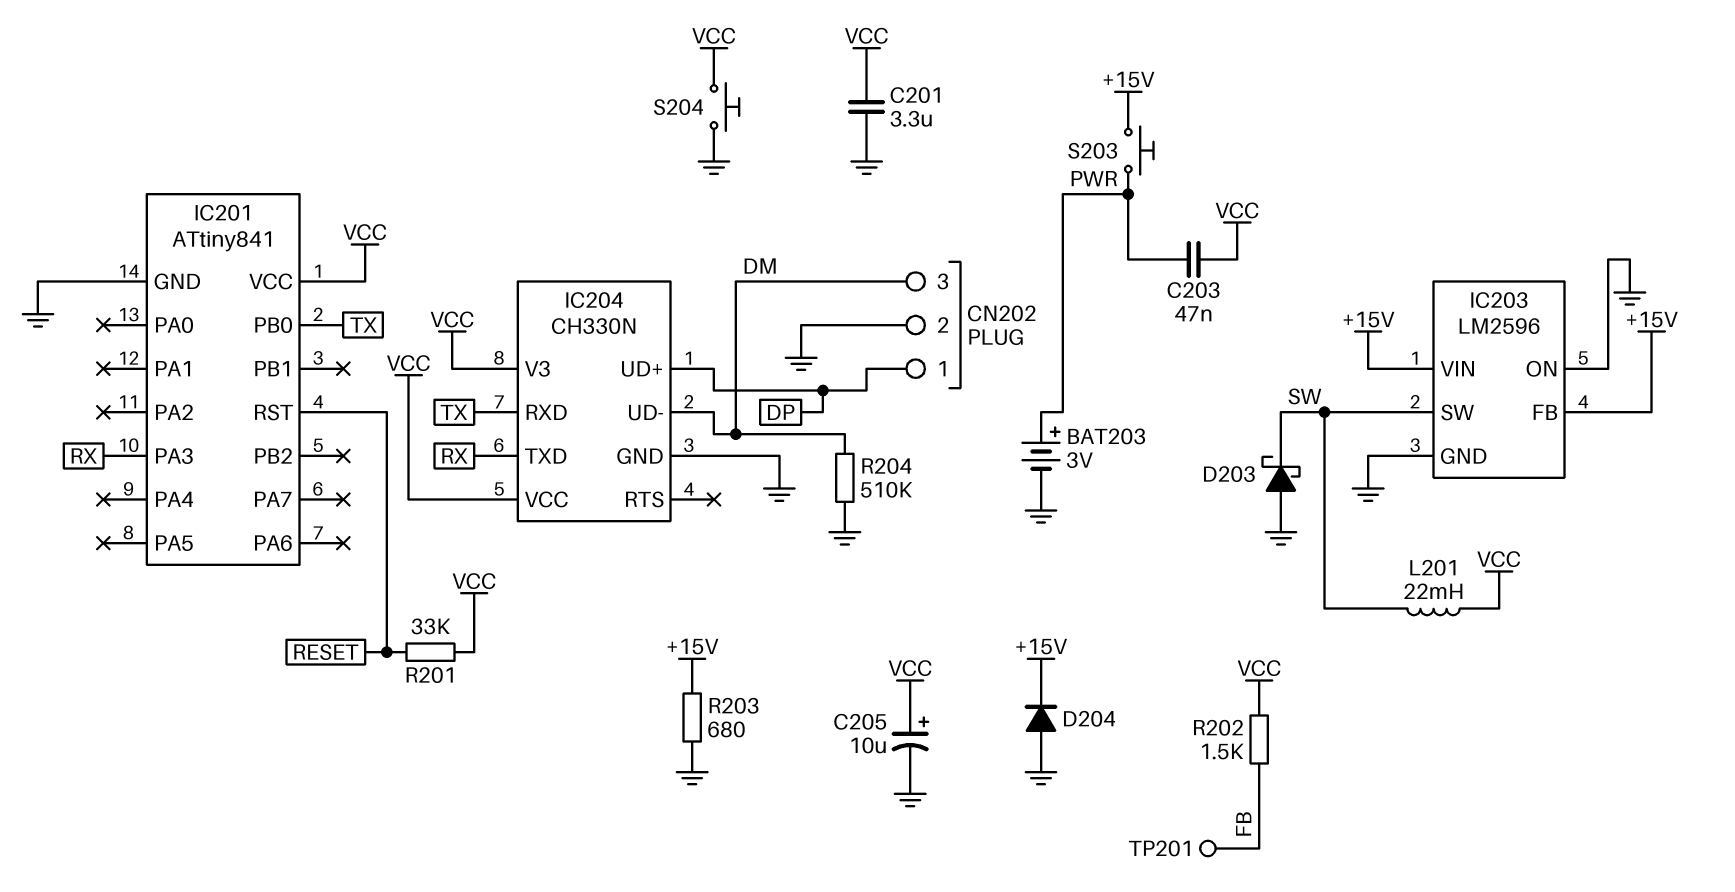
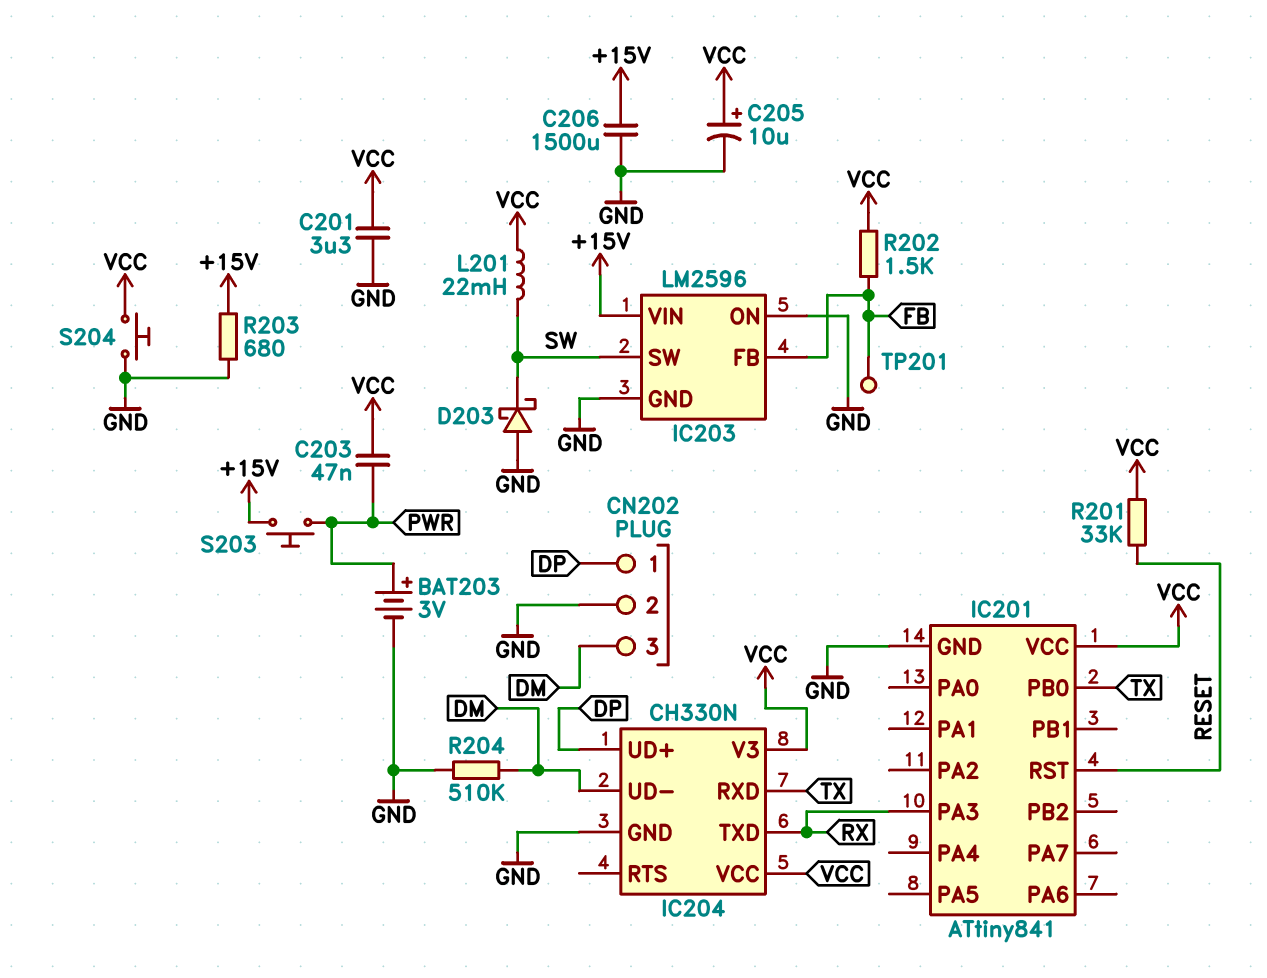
C206: none -> 1500uF (+15V, GND)
D204: diode (A GND, K +15V) -> none
IC203 pin FB: +15V -> FB

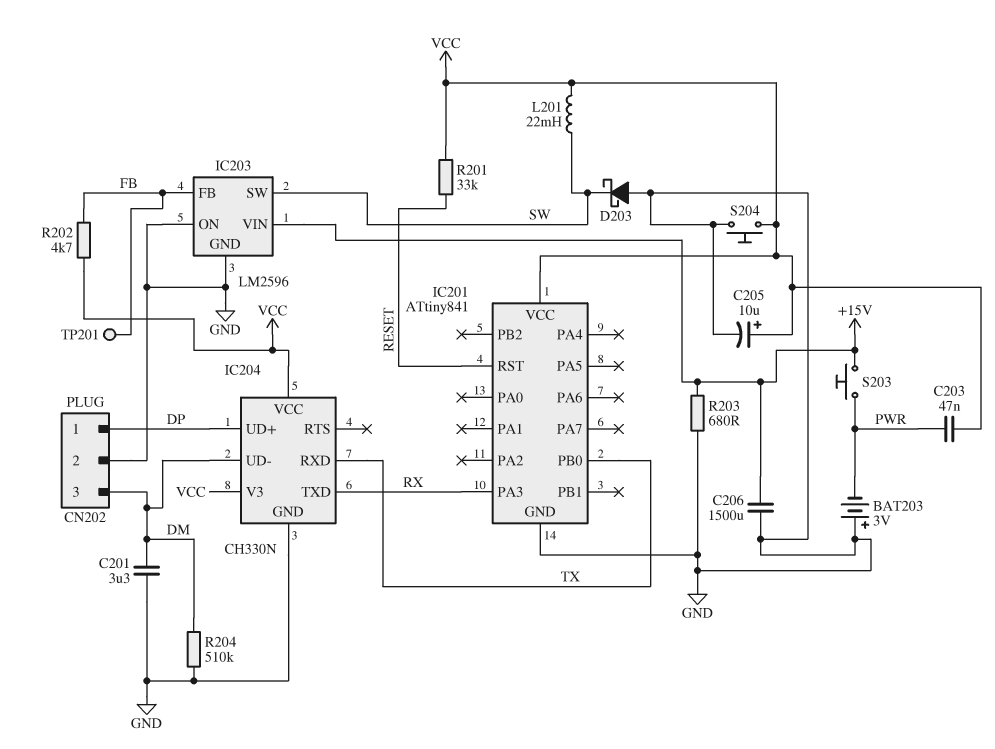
BAT203: 3V (plus PWR, minus GND) -> 3V (plus GND, minus PWR)
C201: 3.3uF (GND, VCC) -> 3.3uF (DM, GND)
R202: 1.5k (FB, VCC) -> 4.7k (FB, VCC)

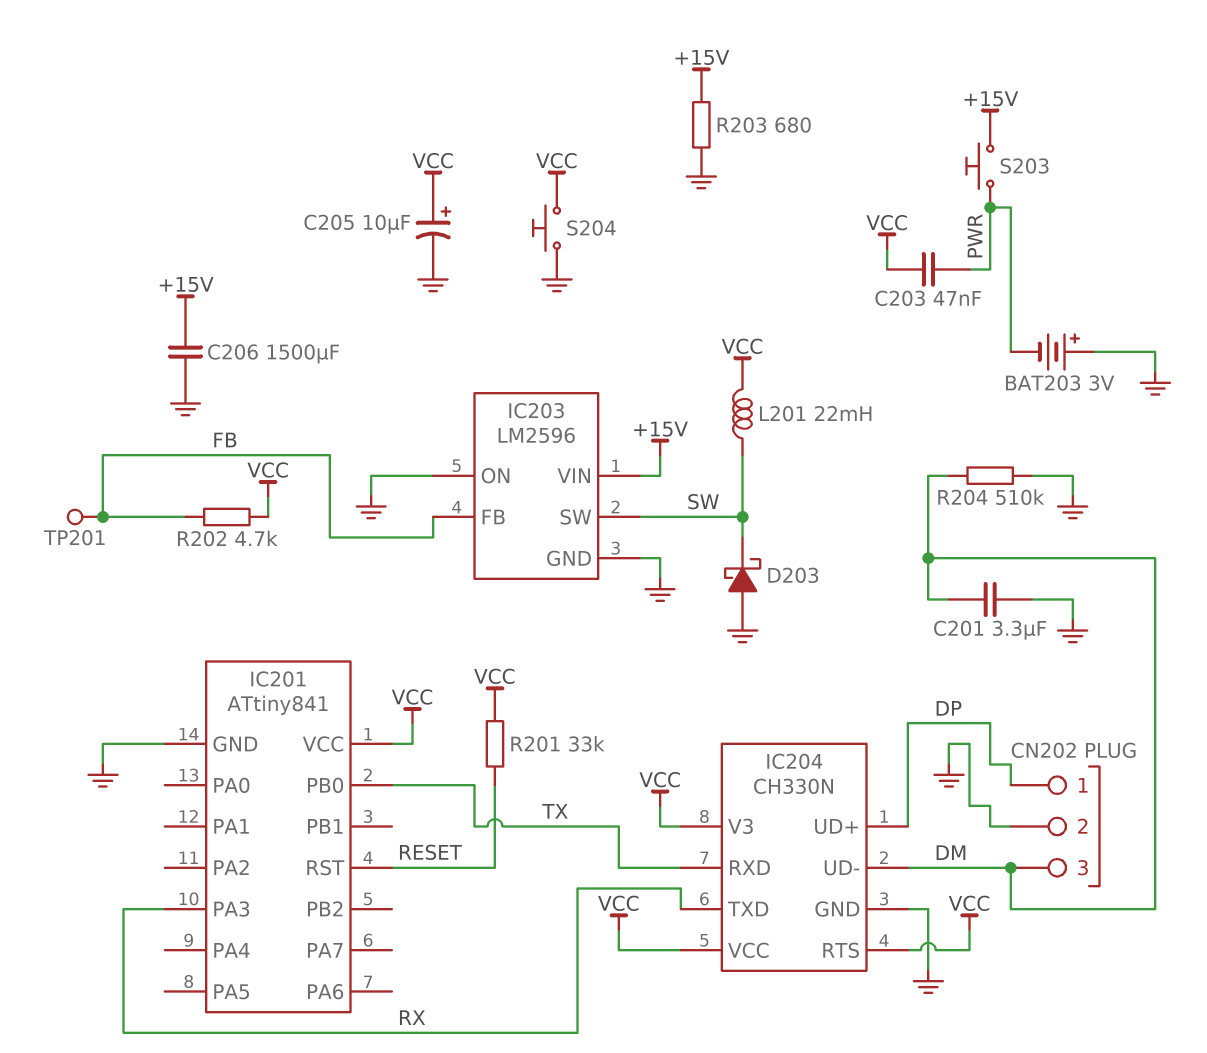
IC204 pin RTS: none -> VCC

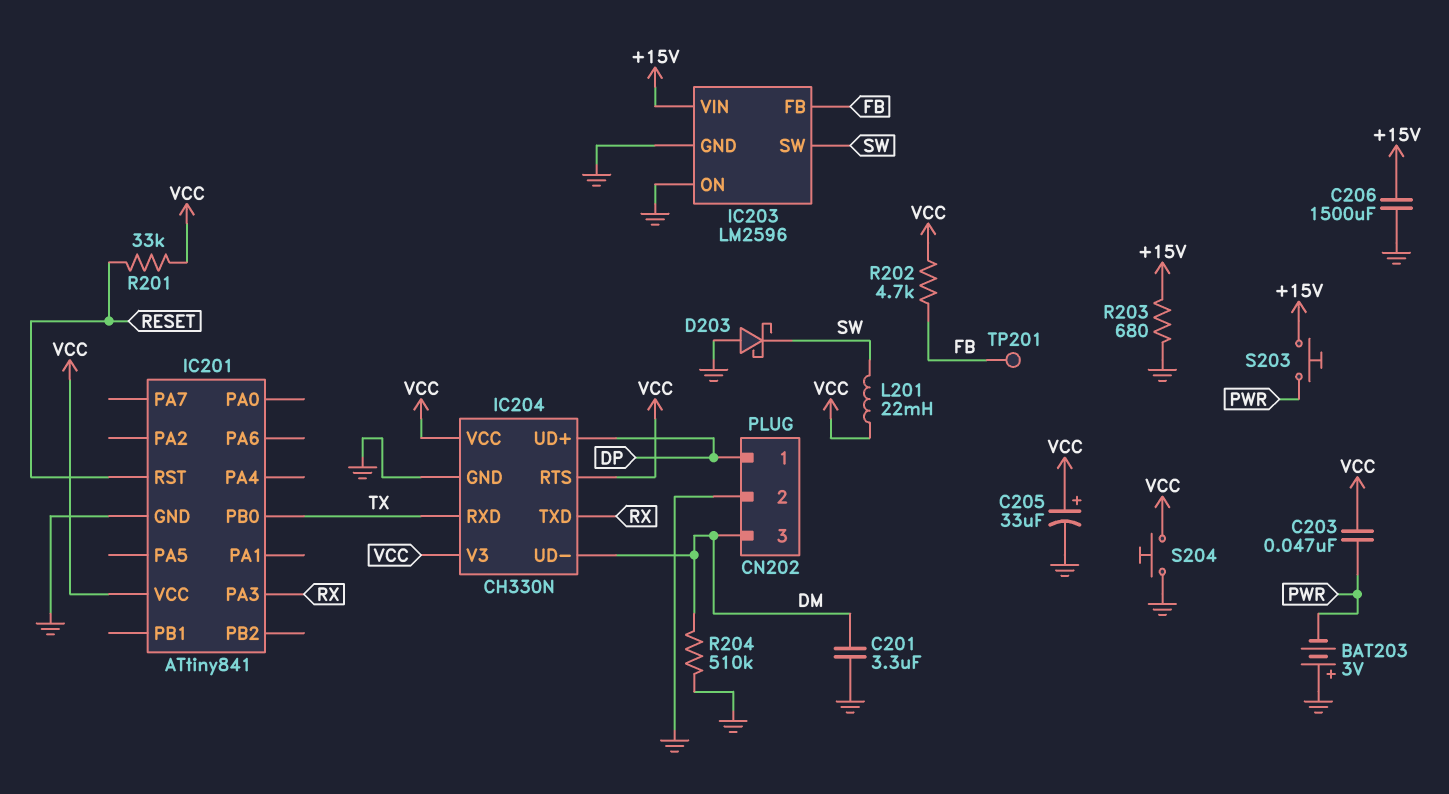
C205: 10uF (plus VCC, minus GND) -> 33uF (plus VCC, minus GND)

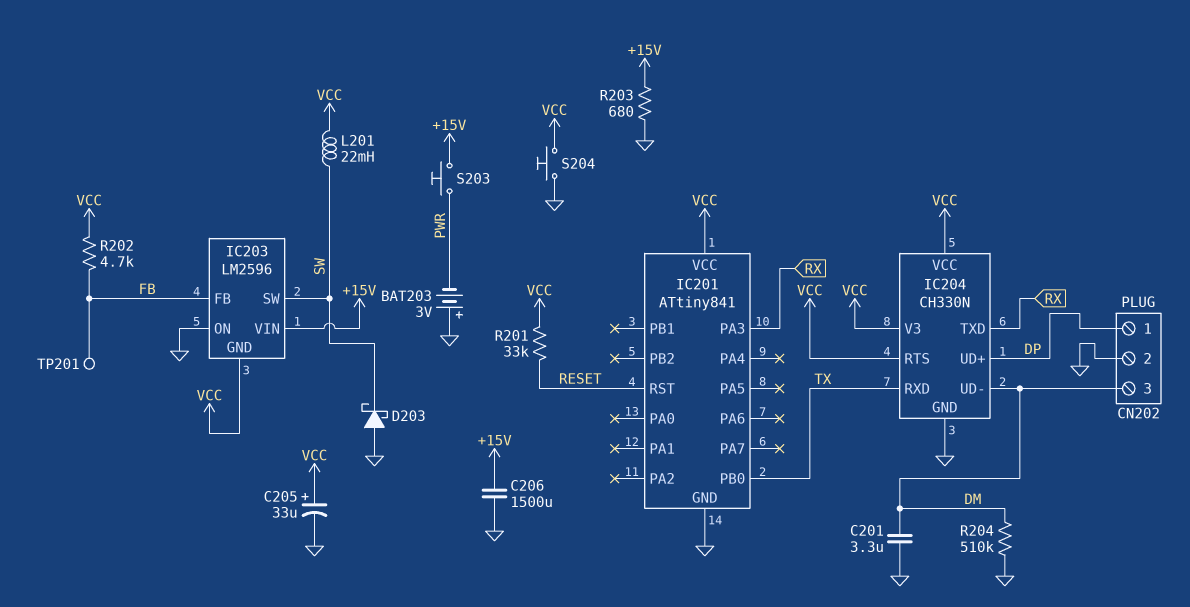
C203: 47nF (PWR, VCC) -> none
IC203 pin GND: GND -> VCC

